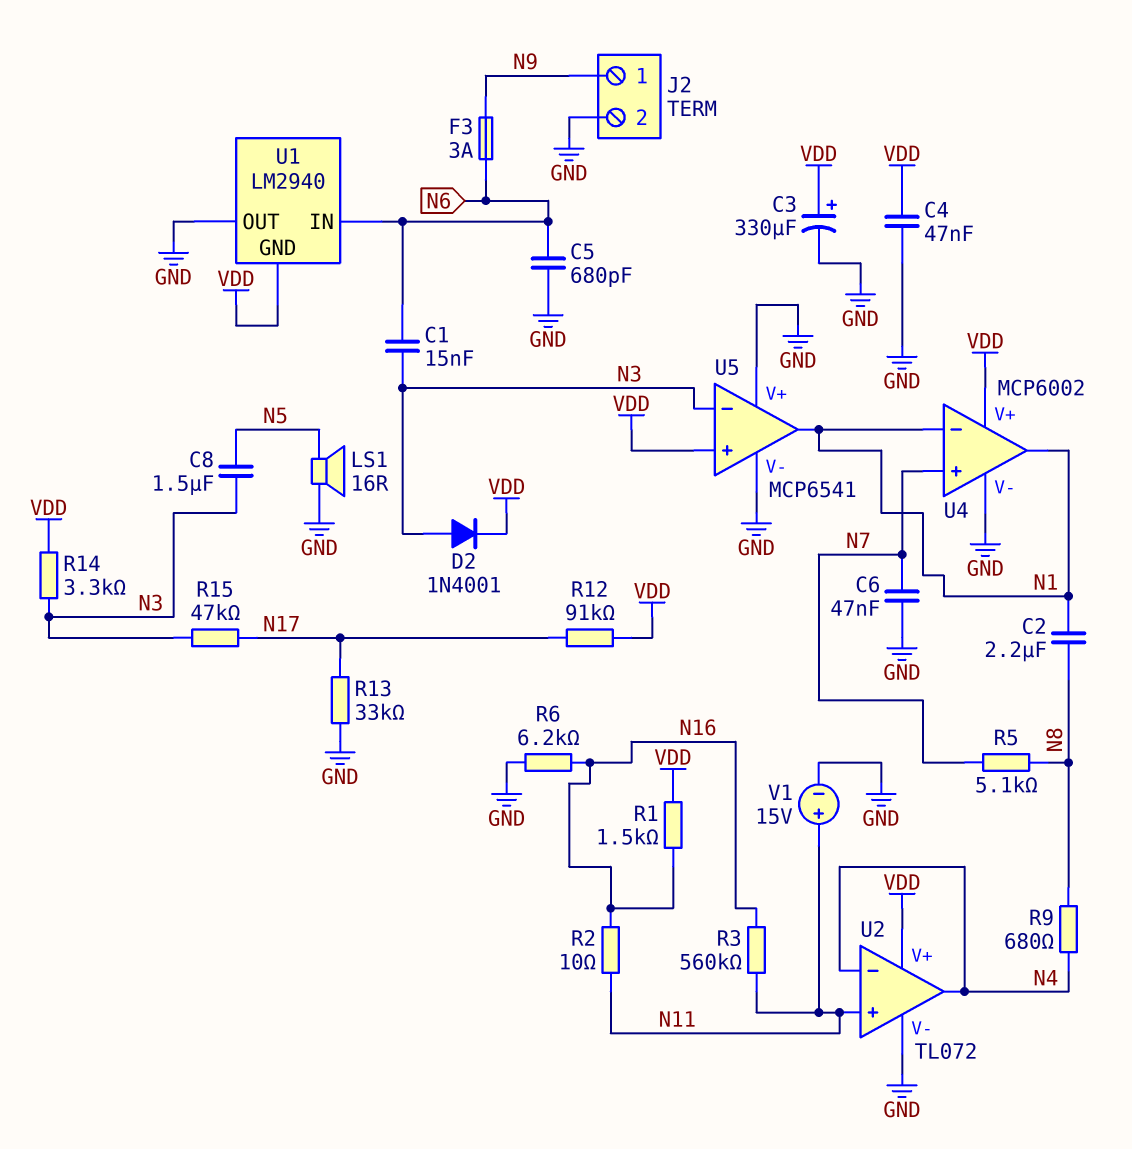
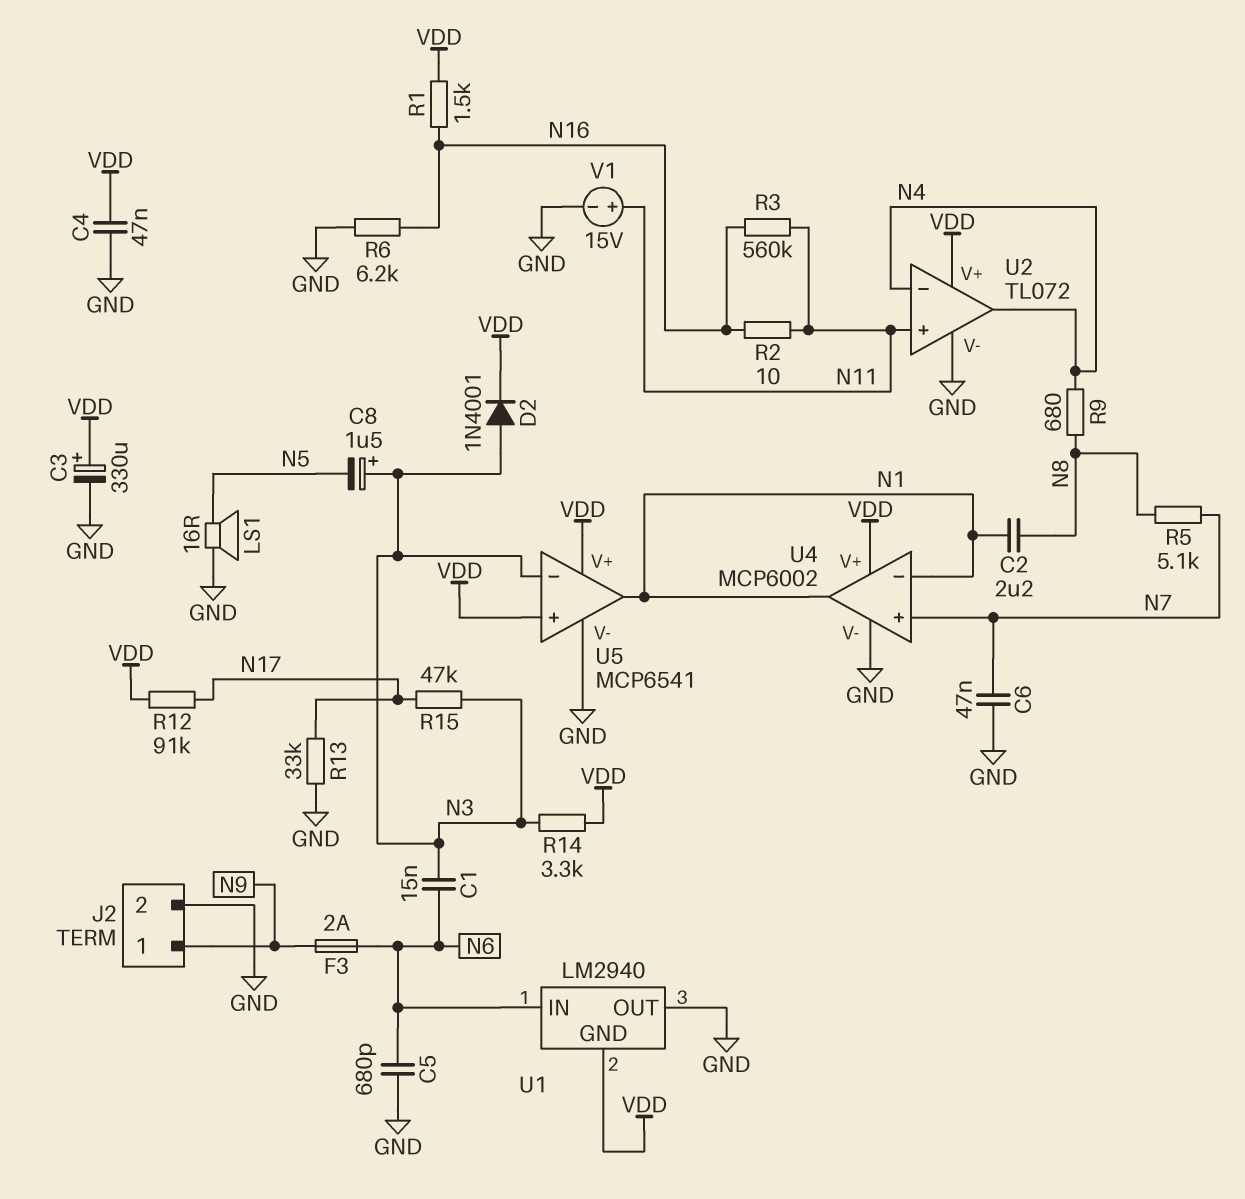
C8: 1.5uF (N3, N5) -> 1.5uF (plus N3, minus N5)
F3: 3A (N6, N9) -> 2A (N6, N9)
U5 pin V+: GND -> VDD

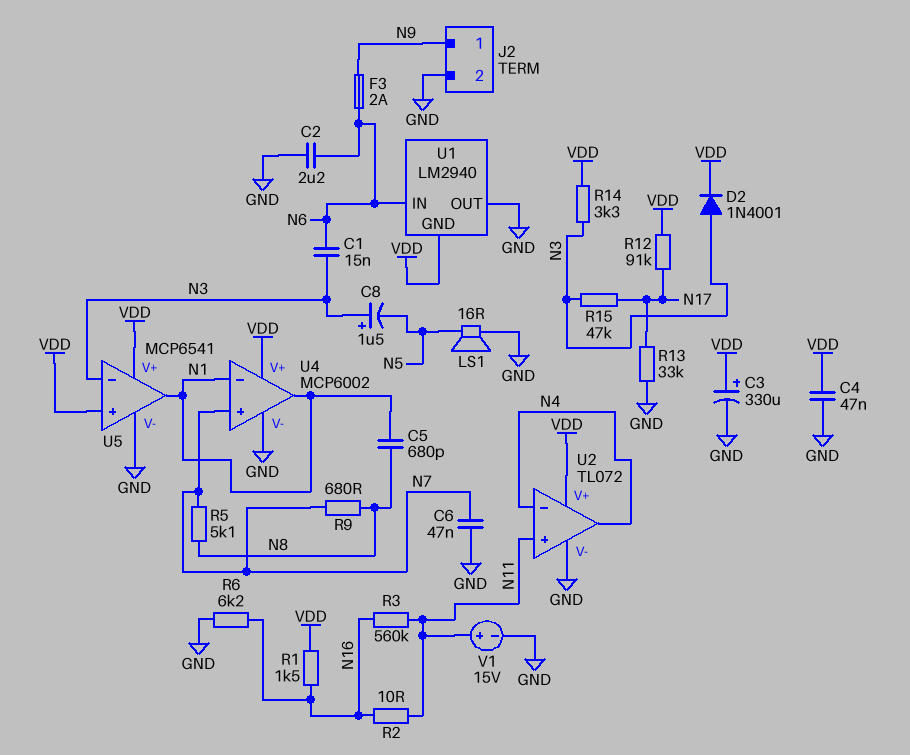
C2: 2.2uF (N1, N8) -> 2.2uF (GND, N6)
C5: 680pF (GND, N6) -> 680pF (N1, N8)
R9: 680 (N4, N8) -> 680 (N7, N8)

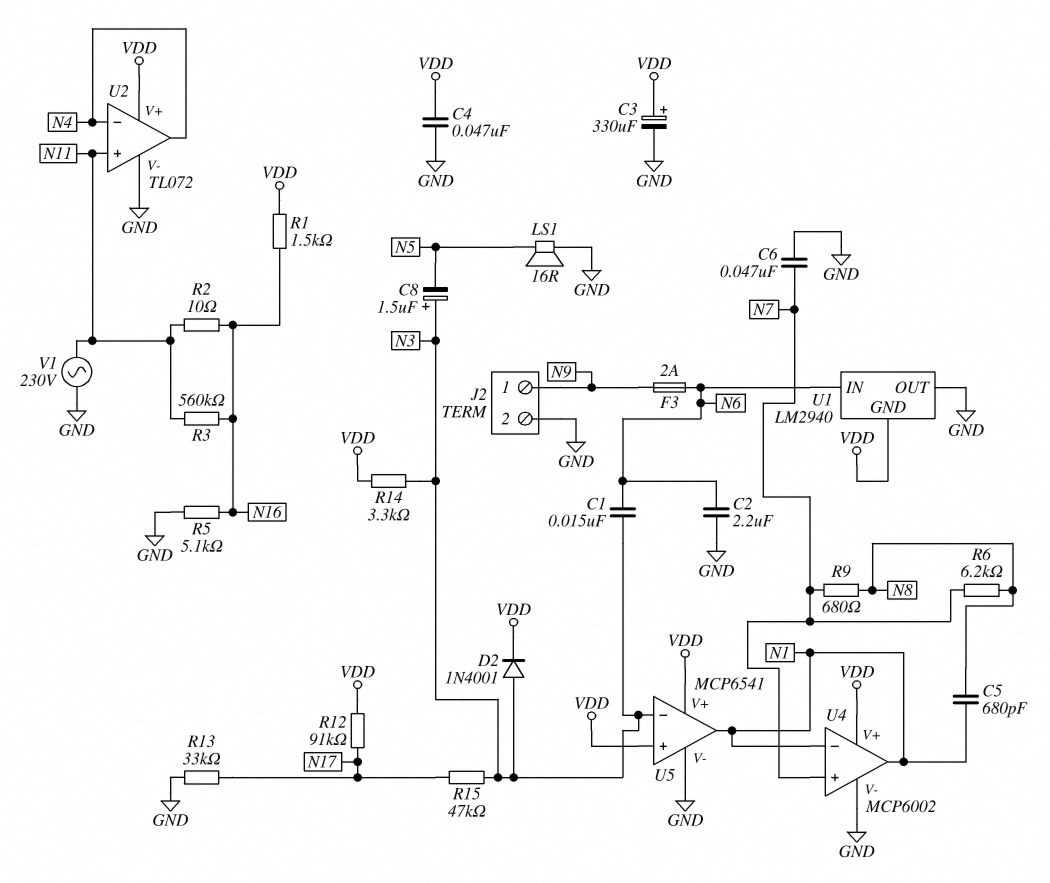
R5: 5.1k (N7, N8) -> 5.1k (GND, N16)
R6: 6.2k (GND, N16) -> 6.2k (N7, N8)
V1: 15V (plus N11, minus GND) -> AC 230V (GND, N11)

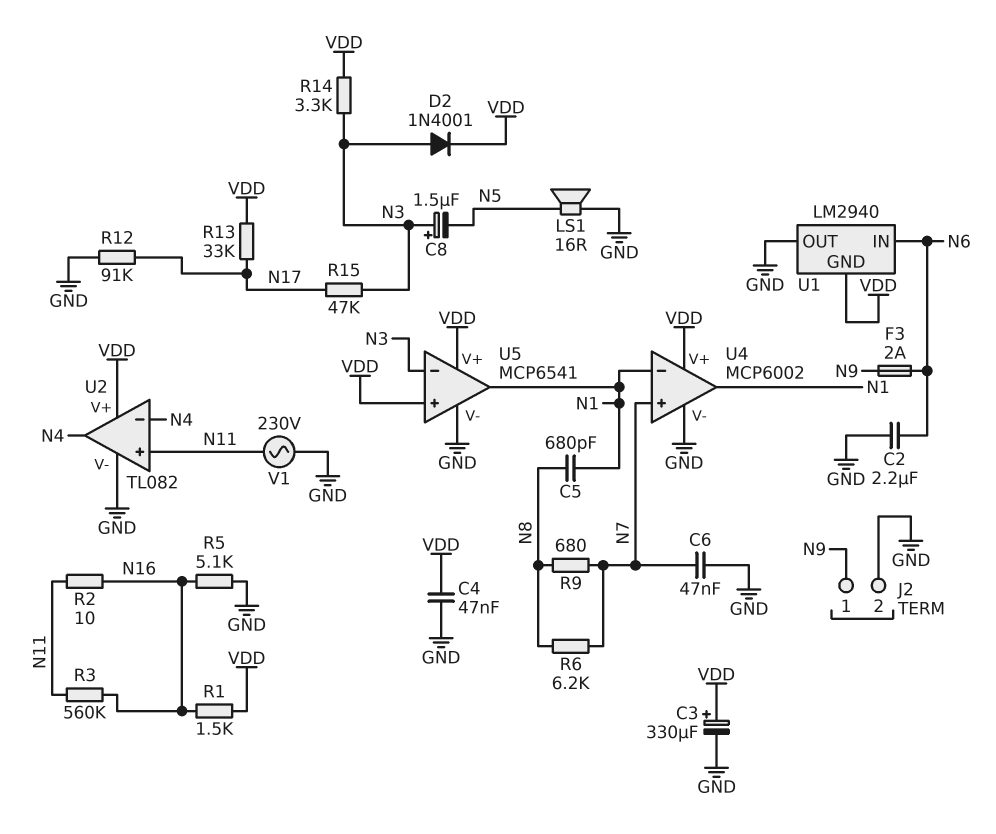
C1: 15nF (N3, N6) -> none
R12: 91k (N17, VDD) -> 91k (GND, N17)
R13: 33k (GND, N17) -> 33k (N17, VDD)
U2: TL072 -> TL082

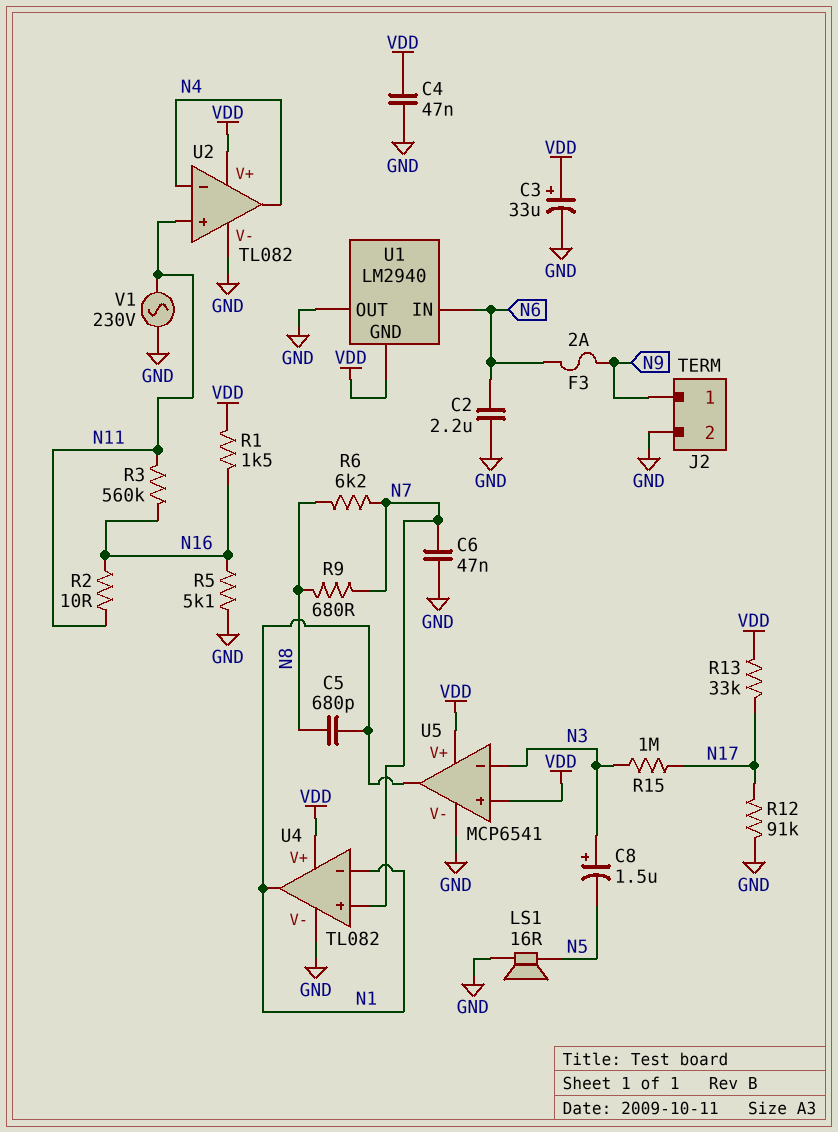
C3: 330uF (plus VDD, minus GND) -> 33uF (plus VDD, minus GND)
D2: diode 1N4001 (A N3, K VDD) -> none
R14: 3.3k (N3, VDD) -> none
R15: 47k (N3, N17) -> 1M (N3, N17)
U4: MCP6002 -> TL082

